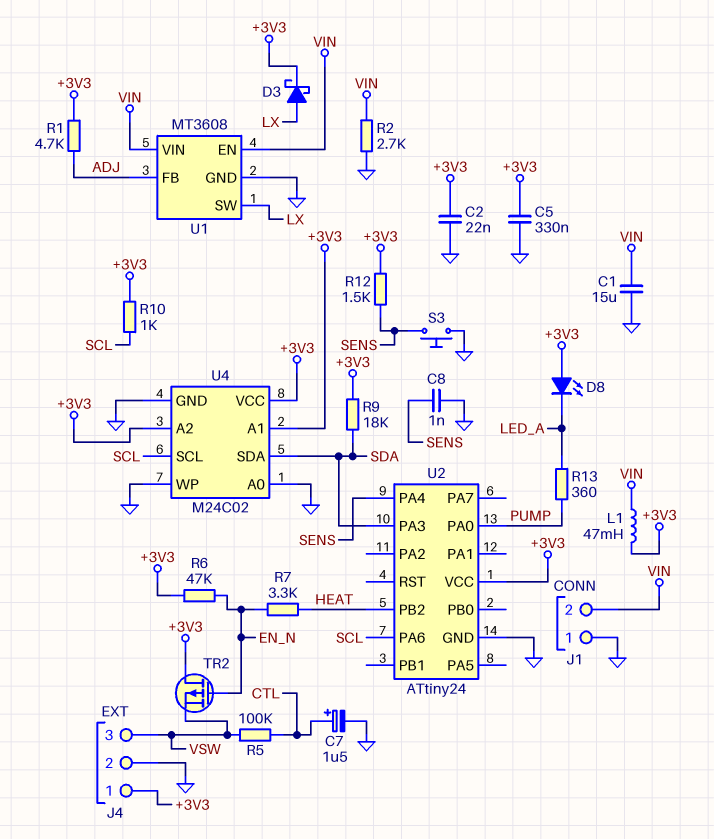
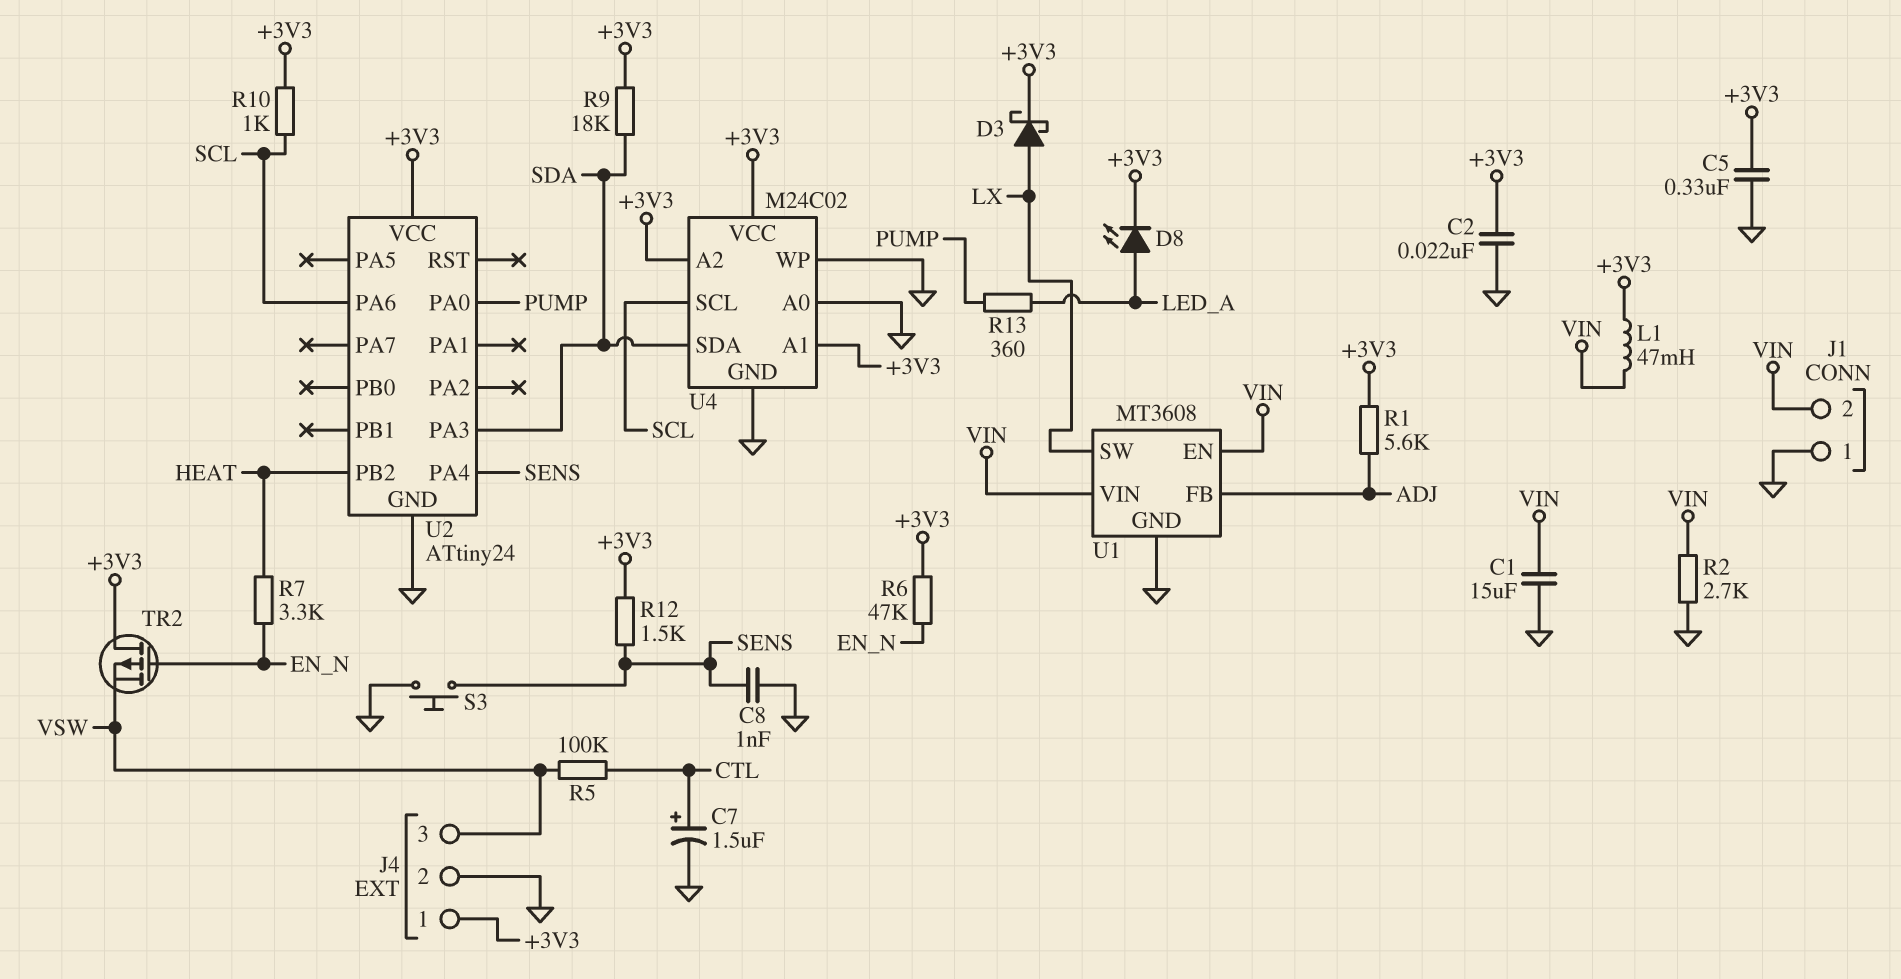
D8: LED (A +3V3, K LED_A) -> LED (A LED_A, K +3V3)
R1: 4.7k (+3V3, ADJ) -> 5.6k (+3V3, ADJ)

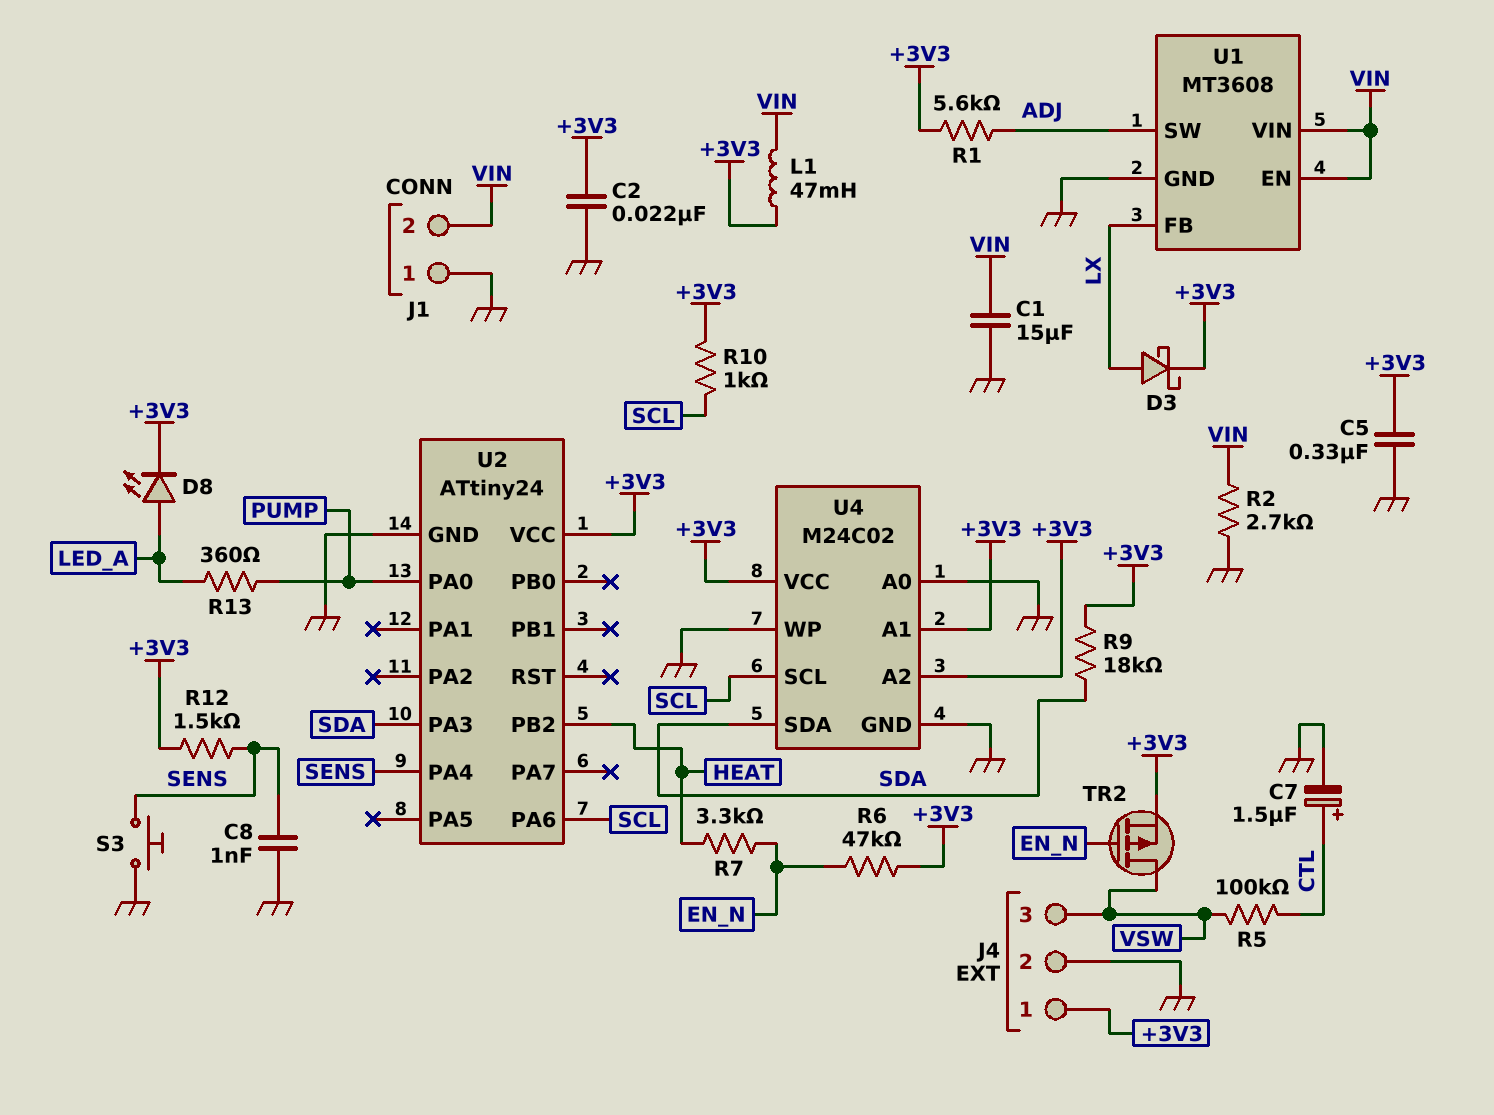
TR2: PMOS (G EN_N, D +3V3, S VSW) -> PMOS (G EN_N, D VSW, S +3V3)
U1 pin FB: ADJ -> LX
U1 pin SW: LX -> ADJ

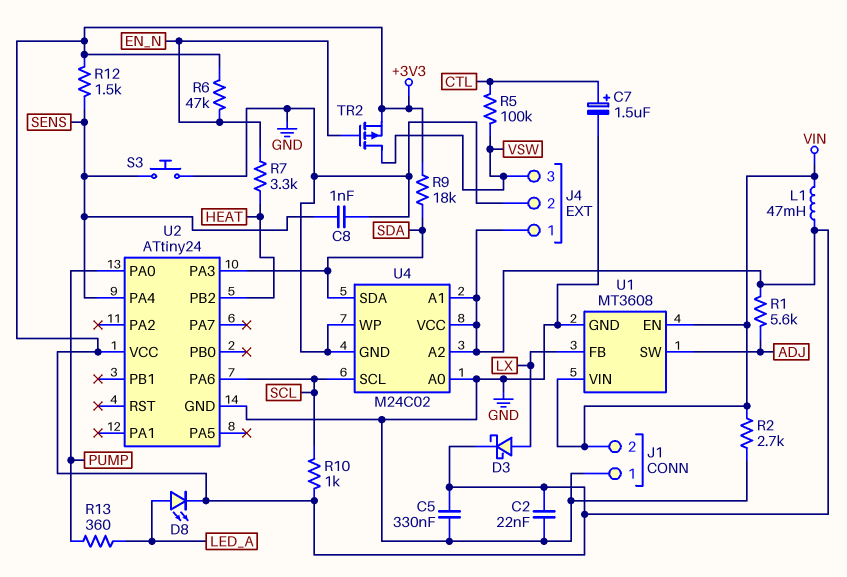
C1: 15uF (GND, VIN) -> none

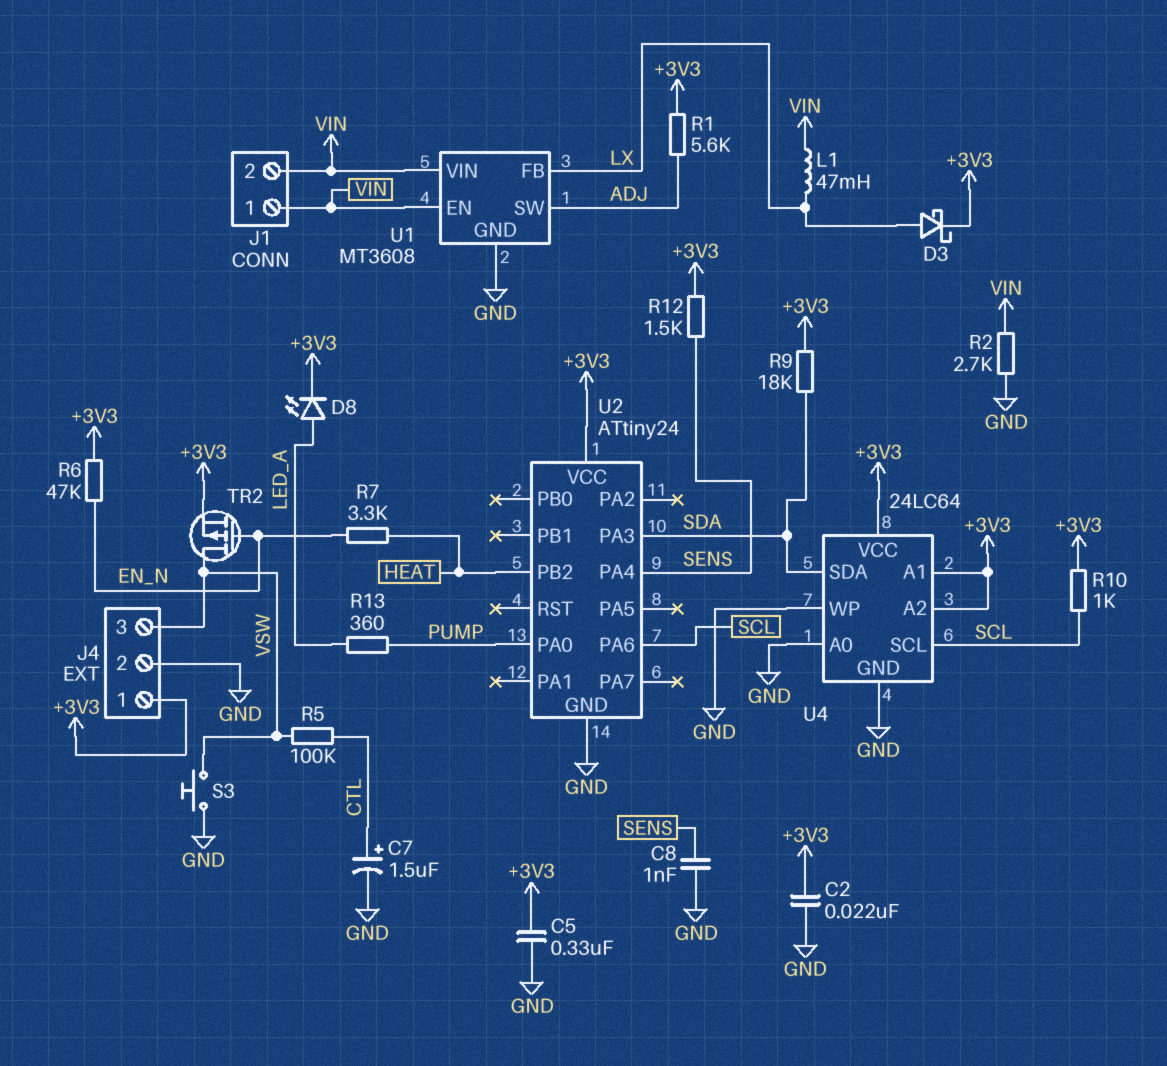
J1 pin 1: GND -> VIN
L1: 47mH (+3V3, VIN) -> 47mH (LX, VIN)
S3: button (GND, SENS) -> button (GND, VSW)
U4: M24C02 -> 24LC64

